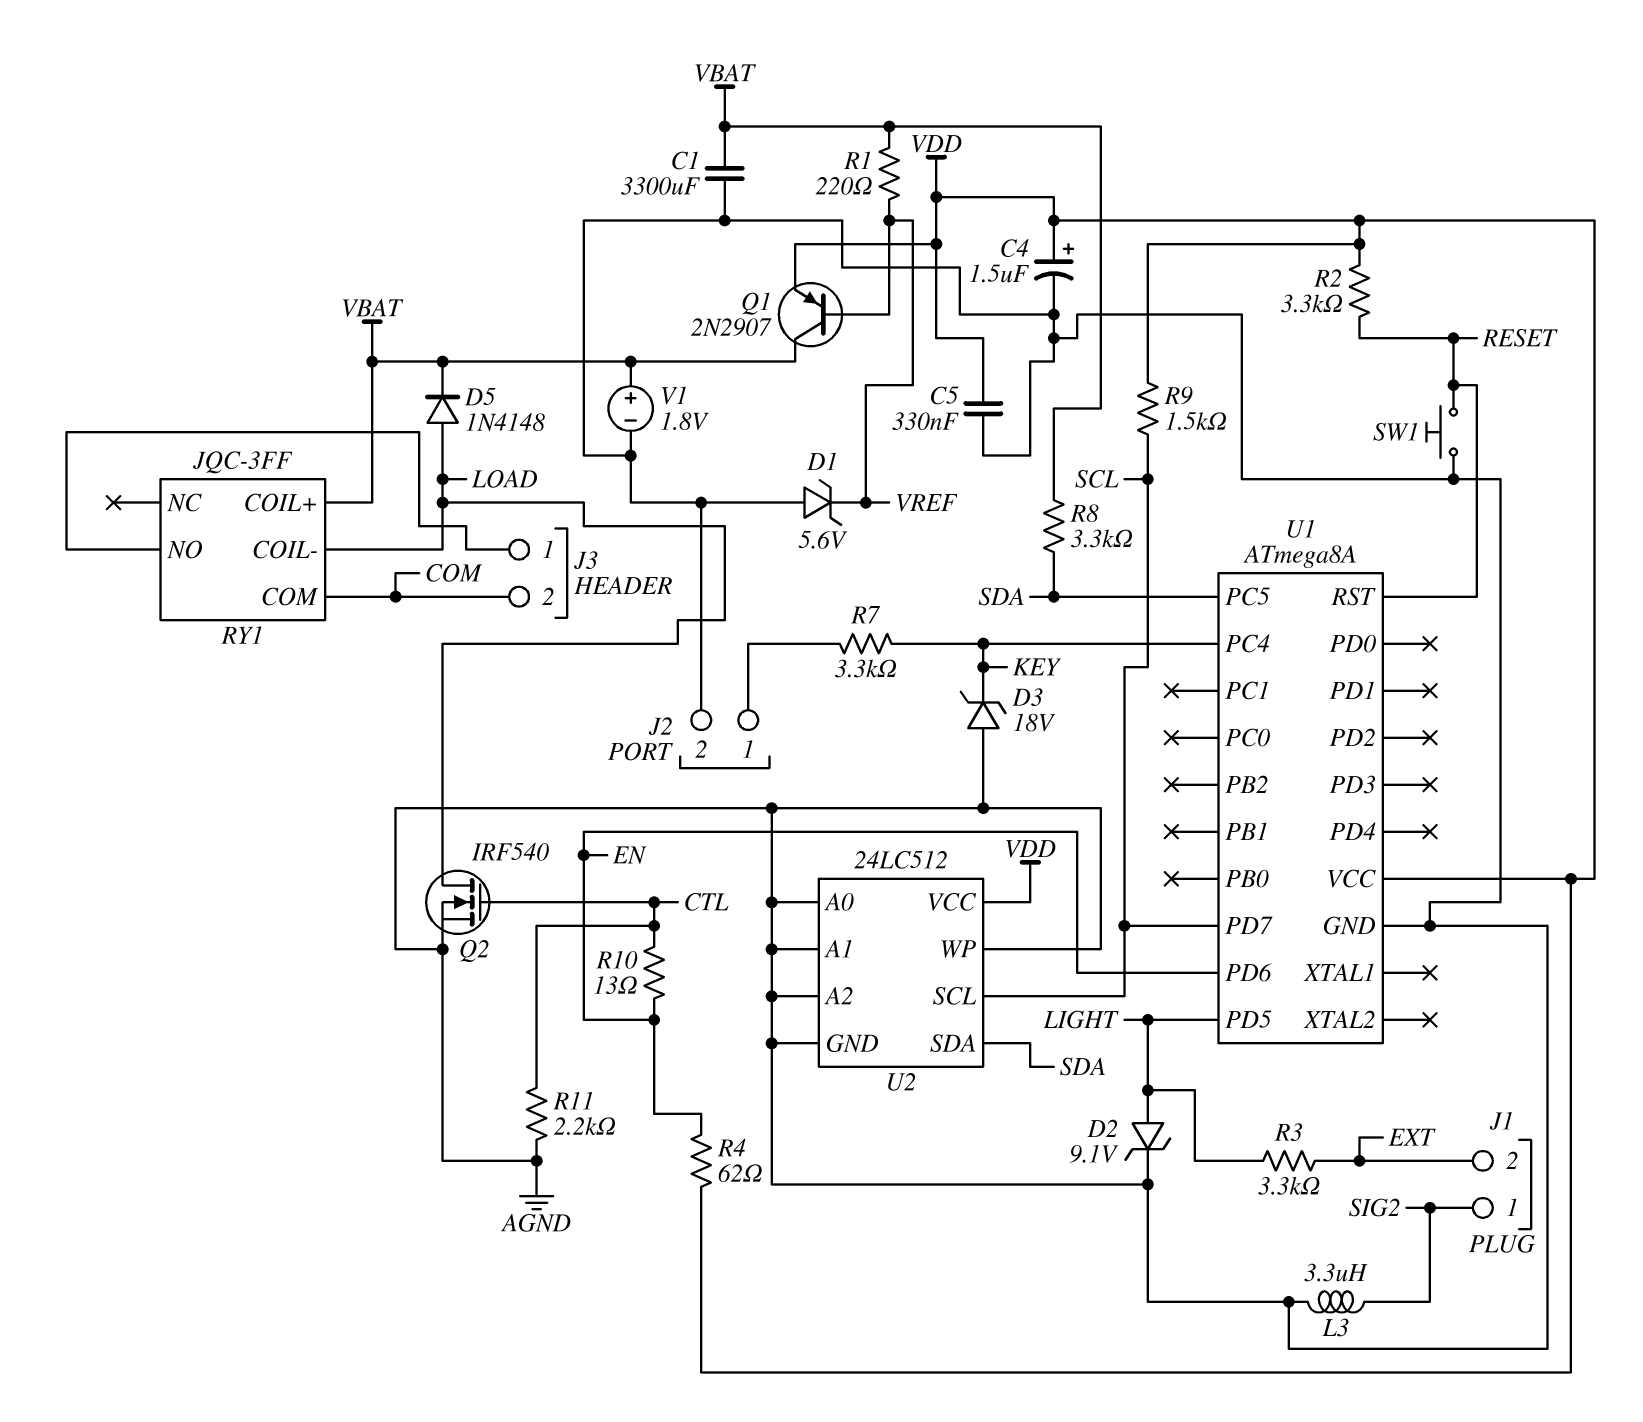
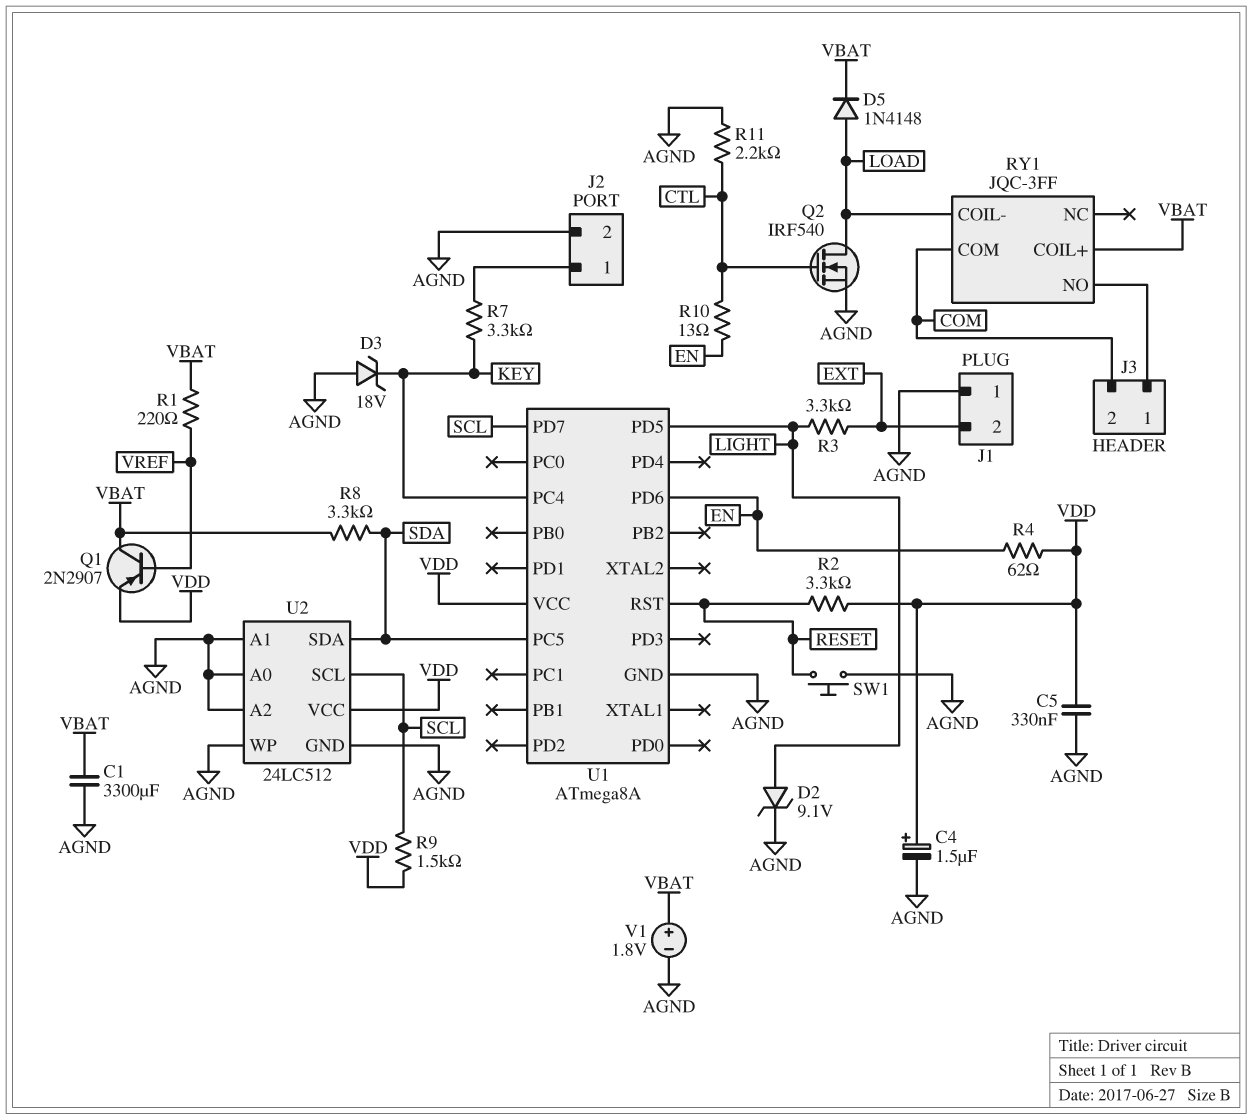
D1: zener 5.6V (A AGND, K VREF) -> none
J1 pin 1: SIG2 -> AGND
L3: 3.3uH (AGND, SIG2) -> none

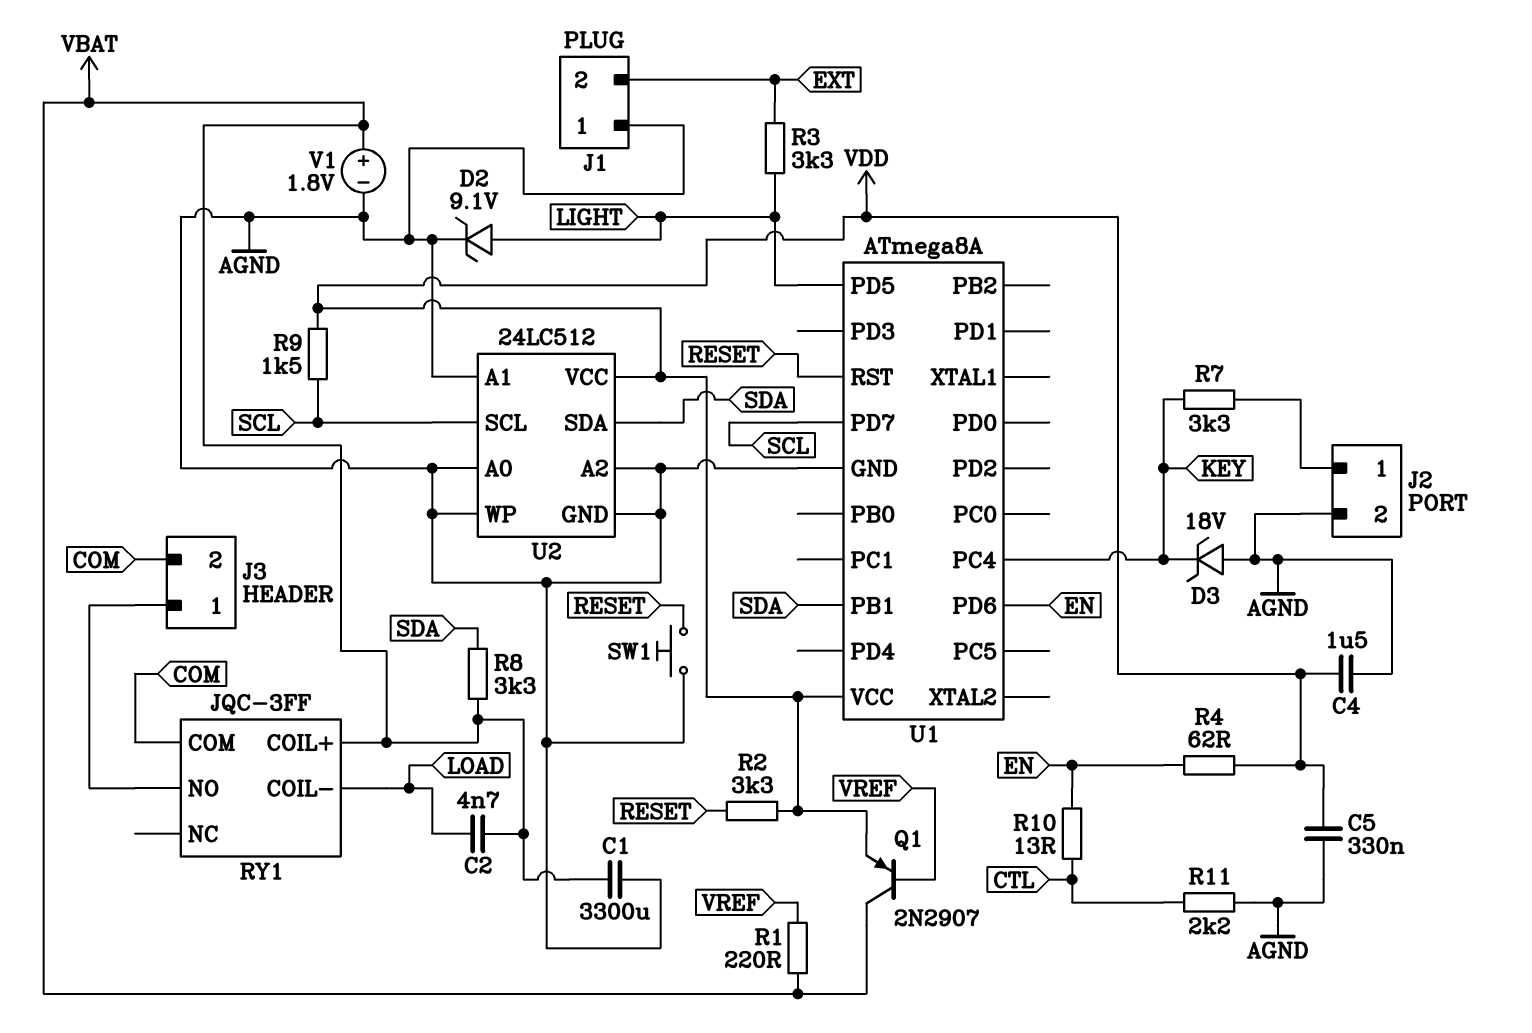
C2: none -> 4.7nF (LOAD, VBAT)
C4: 1.5uF (plus VDD, minus AGND) -> 1.5uF (AGND, VDD)
D5: diode 1N4148 (A LOAD, K VBAT) -> none
Q2: NMOS IRF540 (G CTL, D LOAD, S AGND) -> none
U1 pin PB1: none -> SDA
U1 pin PC5: SDA -> none

